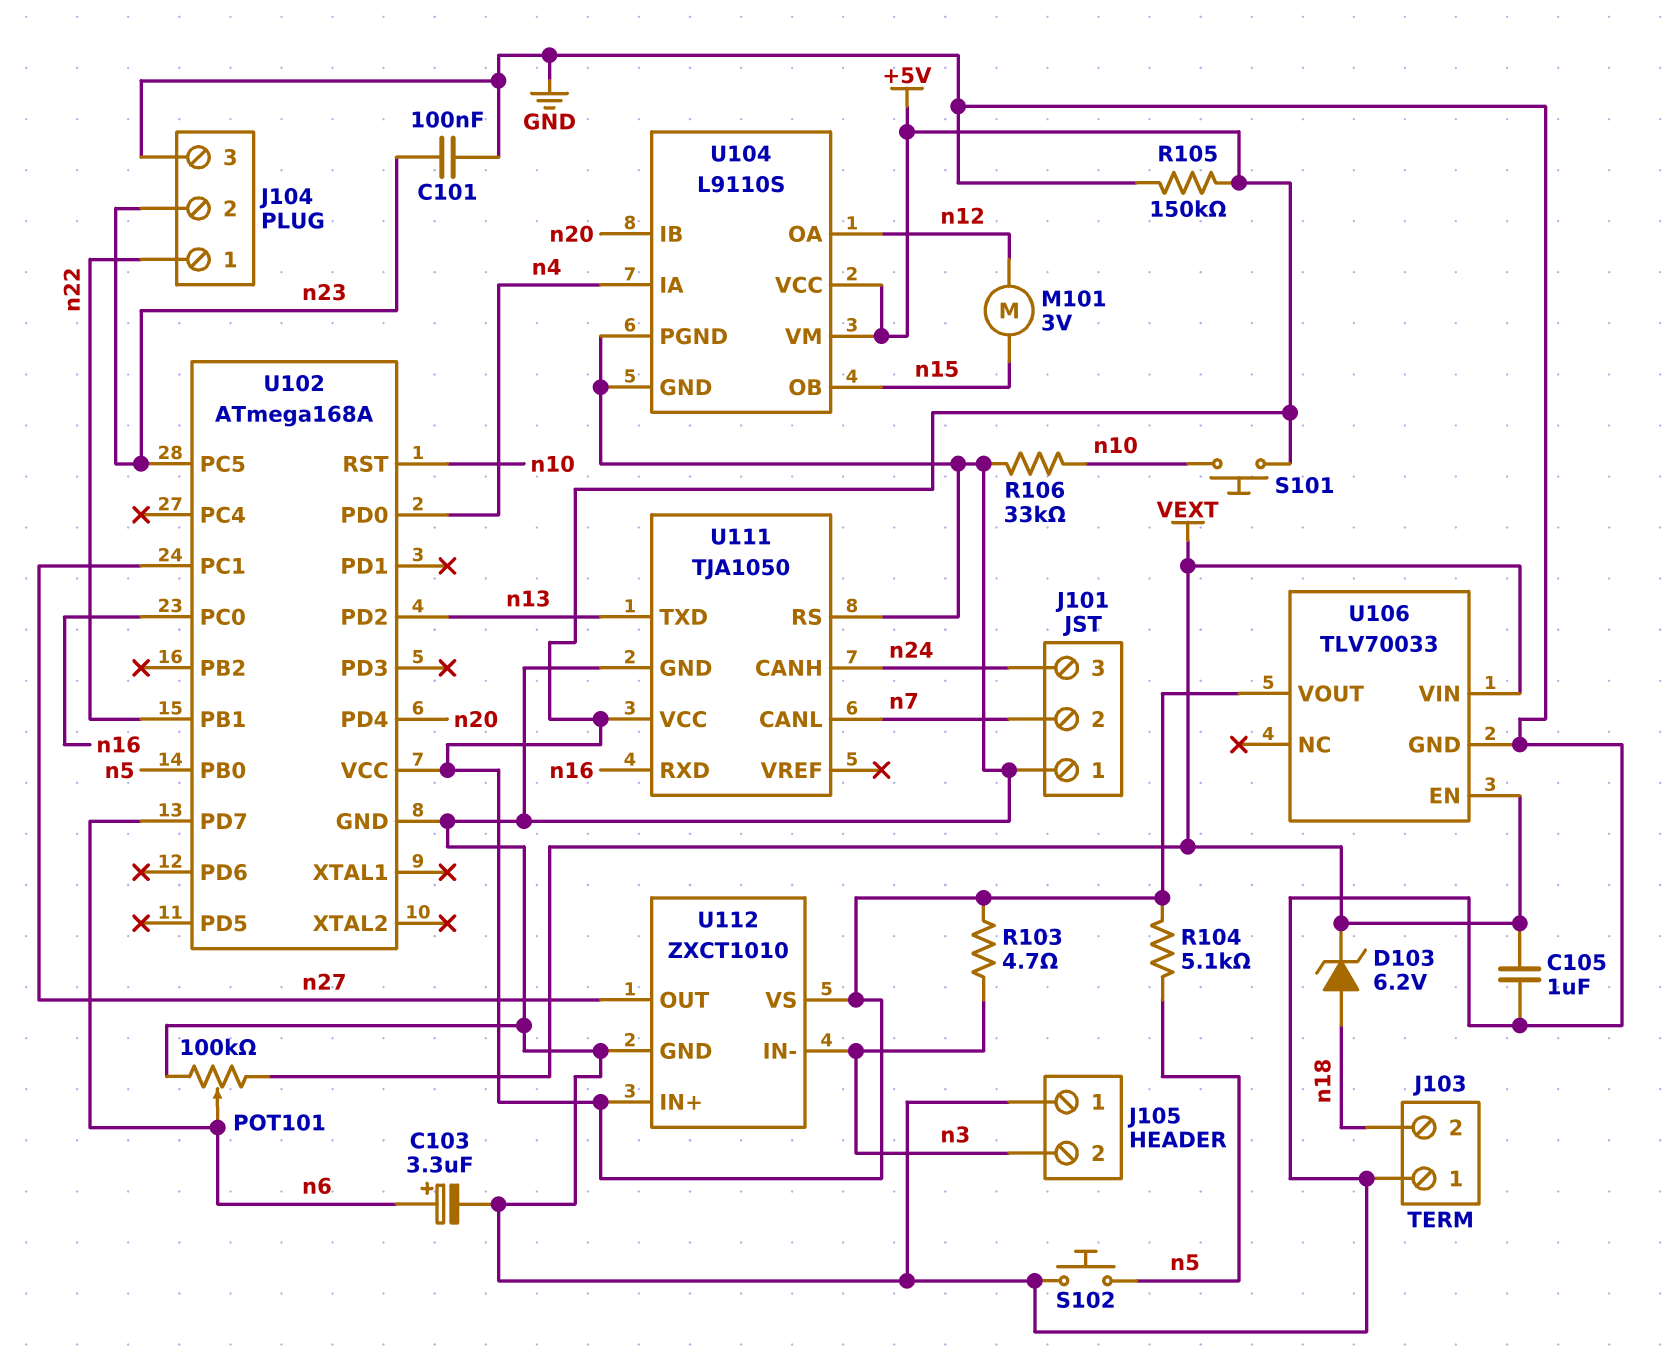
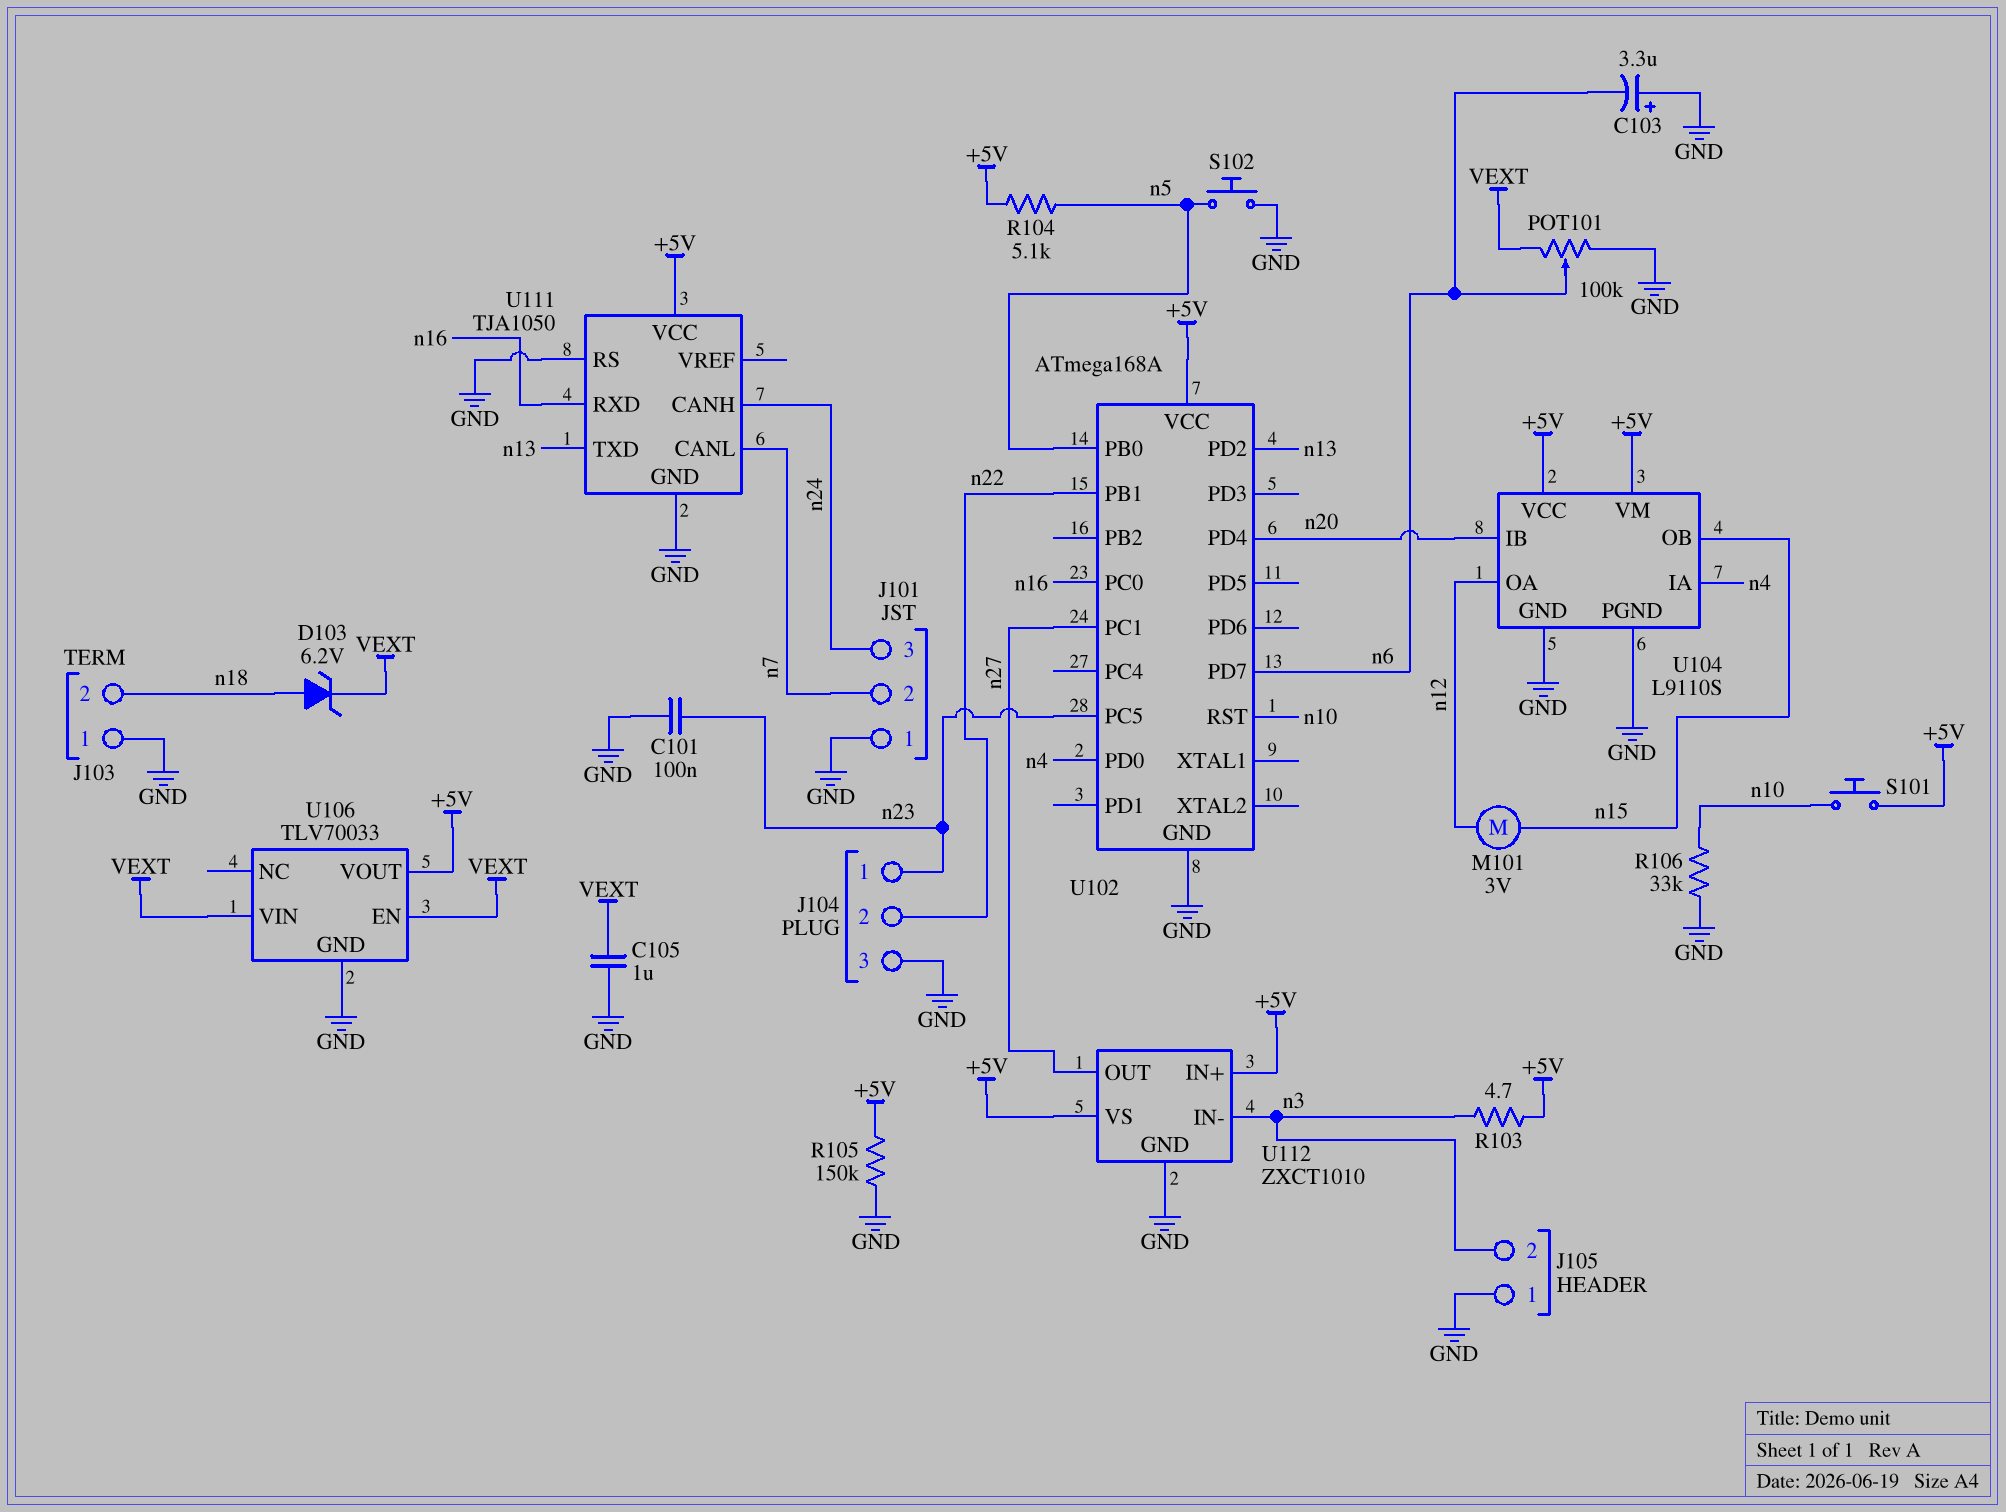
C103: 3.3uF (plus n6, minus GND) -> 3.3uF (plus GND, minus n6)
J104 pin 1: n22 -> n23
J104 pin 2: n23 -> n22

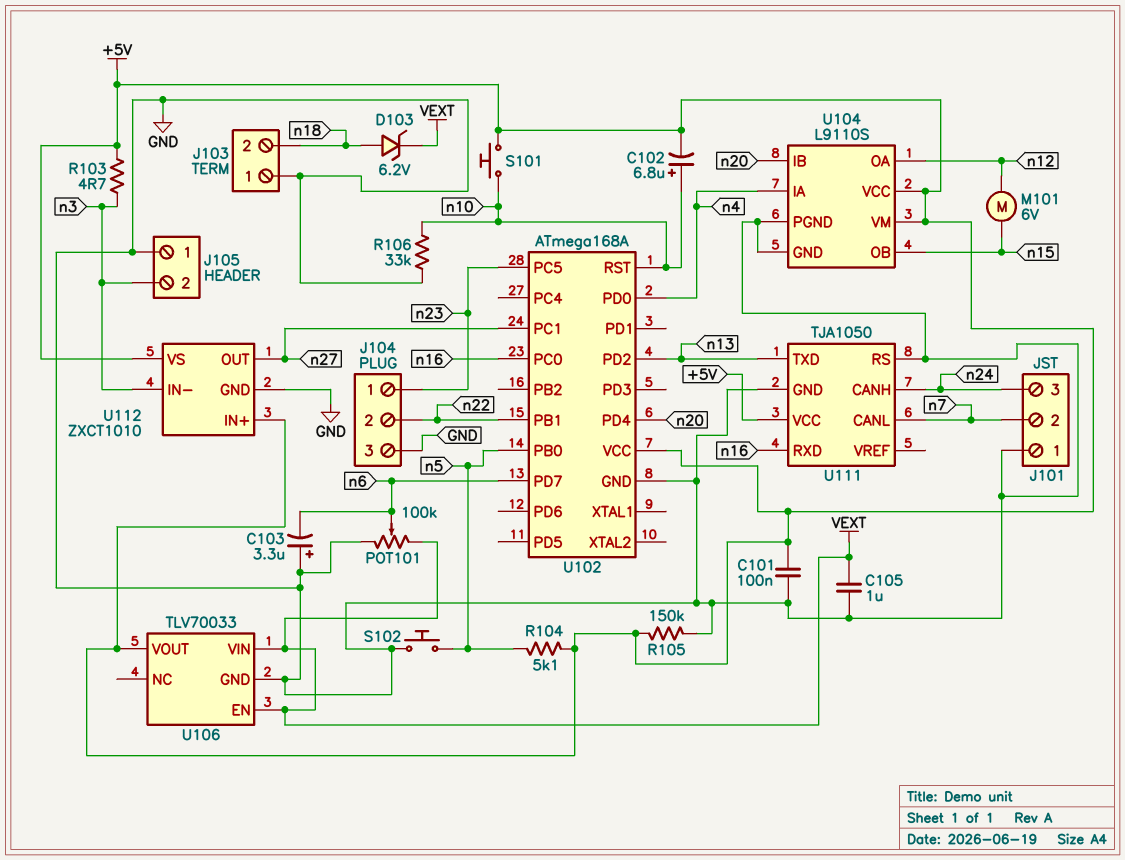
C101: 100nF (GND, n23) -> 100nF (+5V, GND)
C102: none -> 6.8uF (plus n10, minus +5V)
M101: motor 3V (n12, n15) -> motor 6V (n12, n15)

